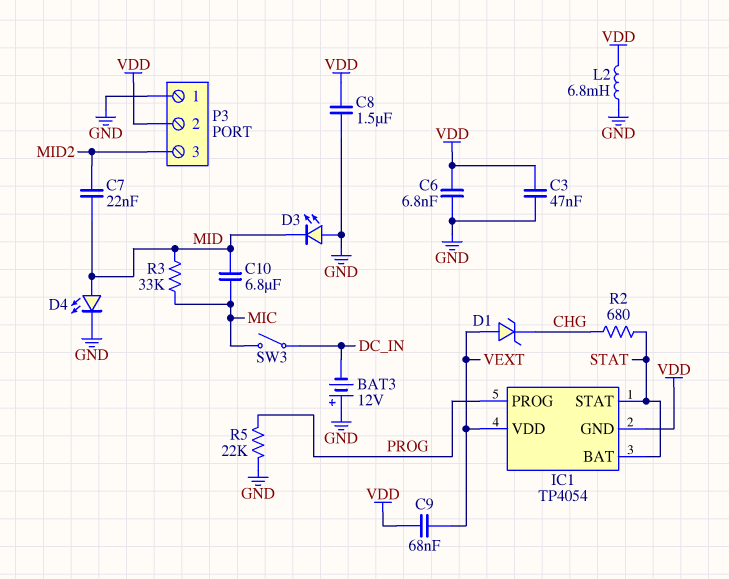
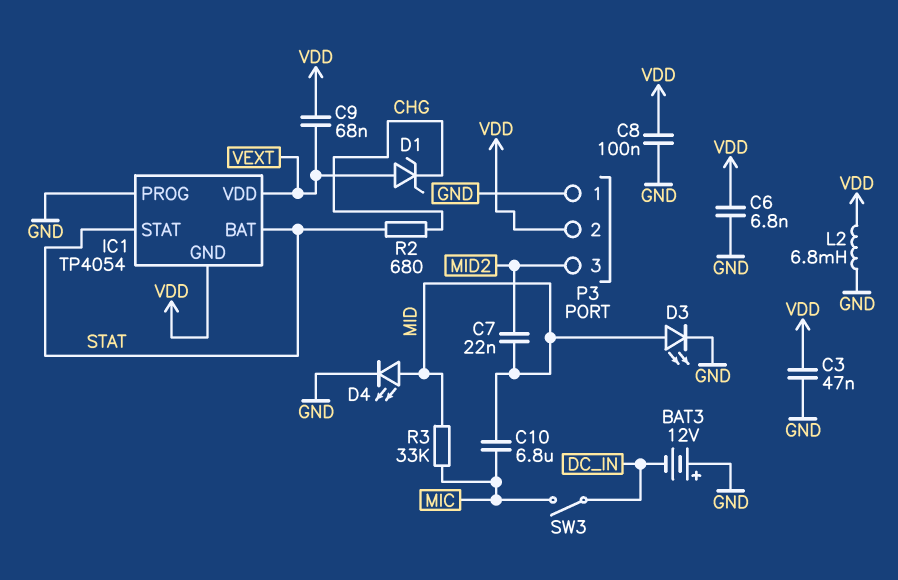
C8: 1.5uF (GND, VDD) -> 100nF (GND, VDD)
D3: LED (A GND, K MID) -> LED (A MID, K GND)
IC1 pin PROG: PROG -> GND
R5: 22k (GND, PROG) -> none

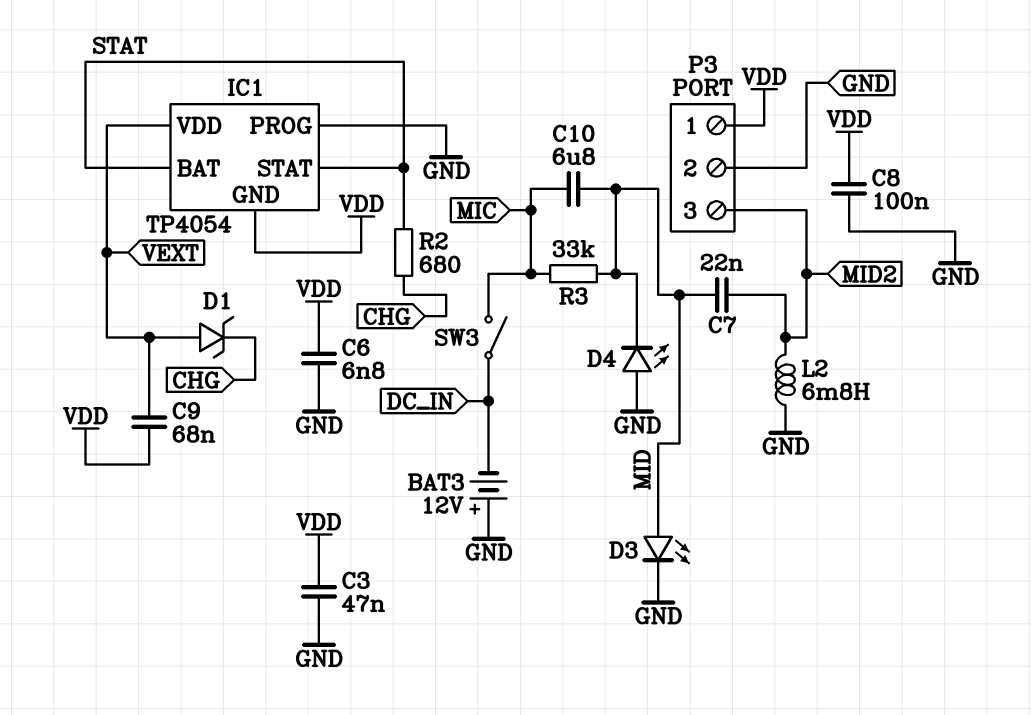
D4: LED (A MID, K GND) -> LED (A GND, K MID)
L2: 6.8mH (GND, VDD) -> 6.8mH (GND, MID2)
P3 pin 1: GND -> VDD
P3 pin 2: VDD -> GND

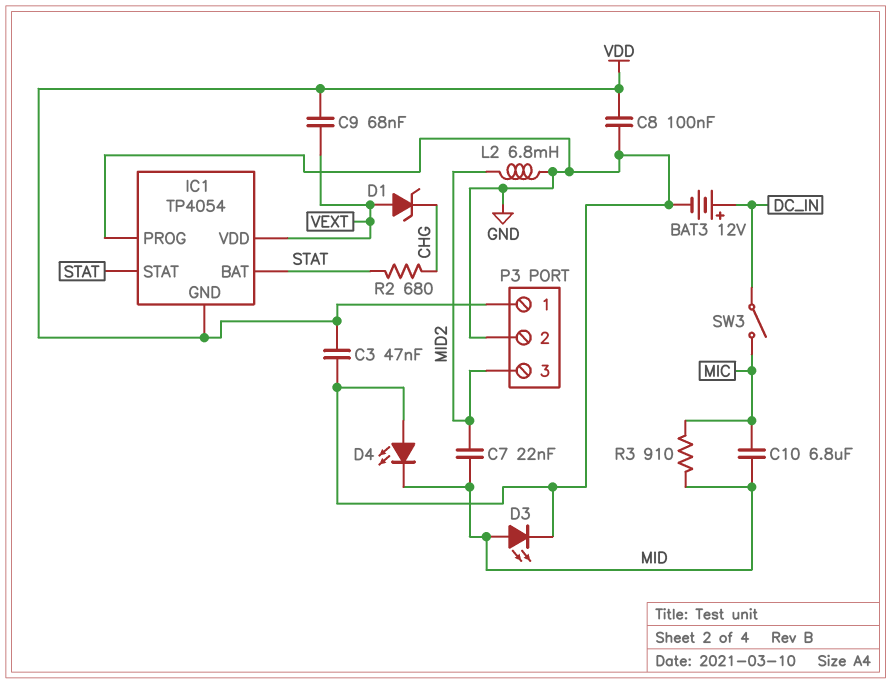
BAT3: 12V (plus GND, minus DC_IN) -> 12V (plus DC_IN, minus GND)
C6: 6.8nF (GND, VDD) -> none
R3: 33k (MIC, MID) -> 910 (MIC, MID)

